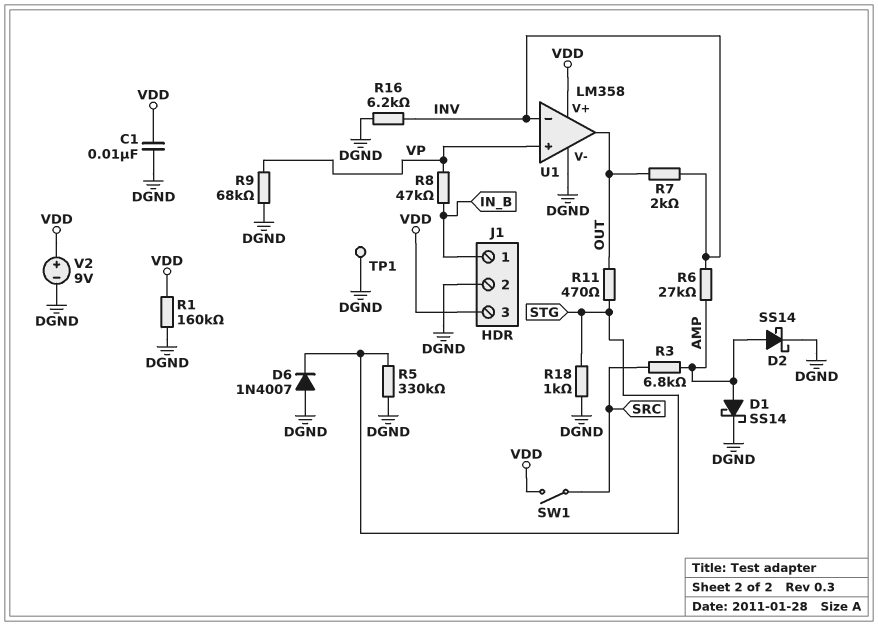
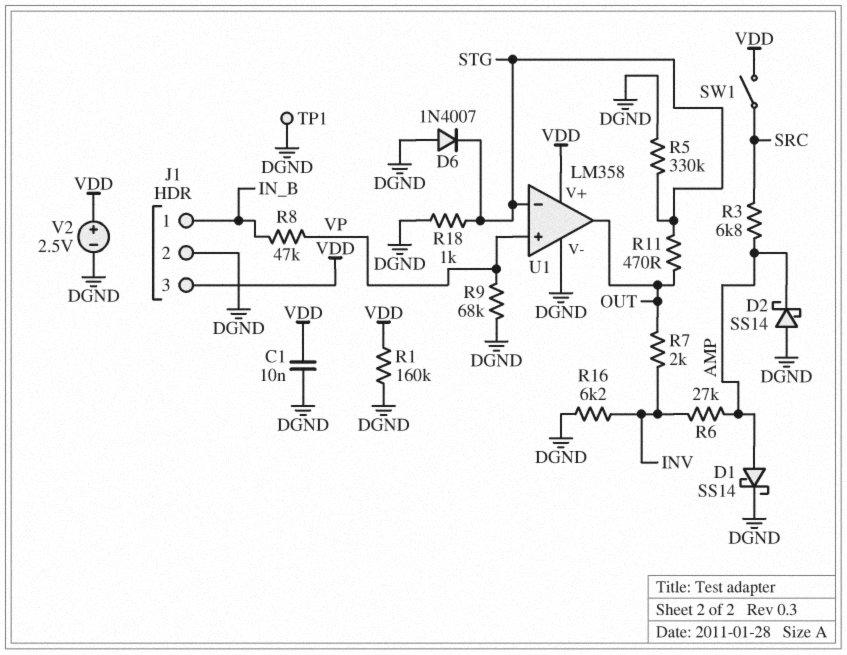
D2: schottky SS14 (A AMP, K DGND) -> schottky SS14 (A DGND, K AMP)
U1 pin in-: INV -> STG
V2: 9V (plus VDD, minus DGND) -> 2.5V (plus VDD, minus DGND)

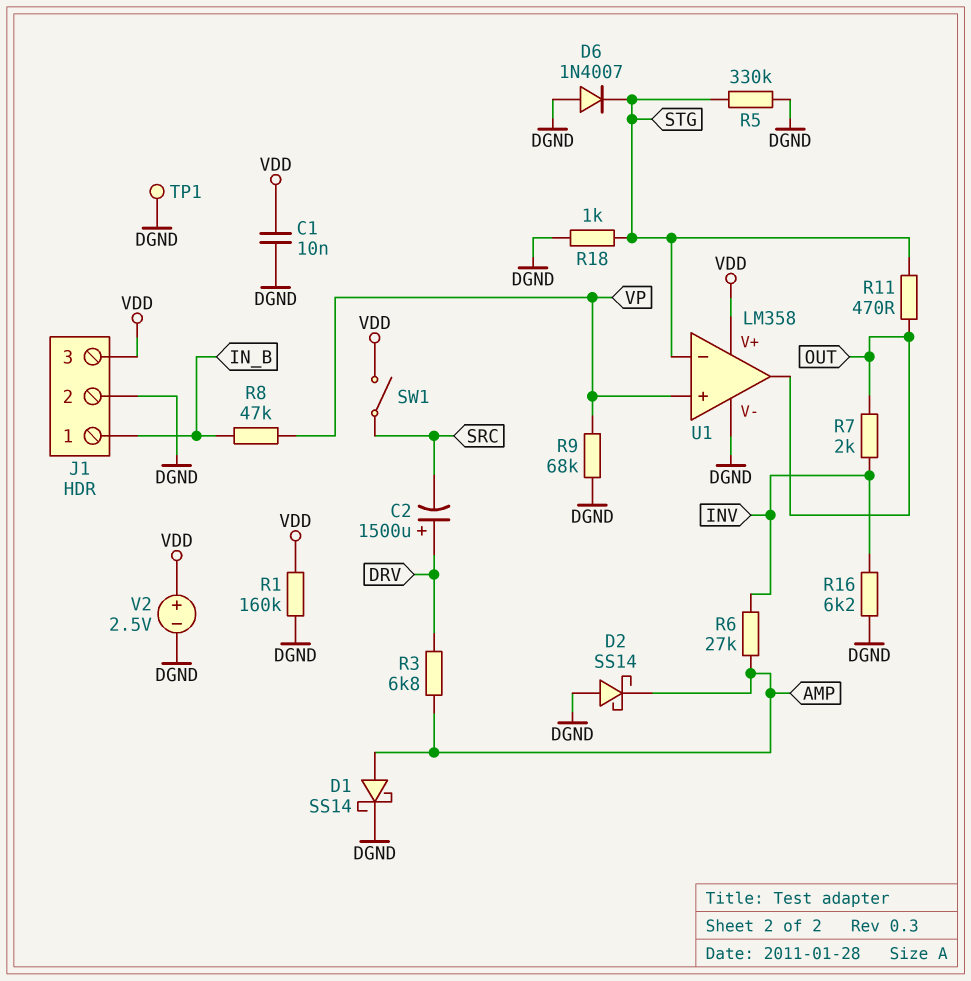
C2: none -> 1500uF (plus DRV, minus SRC)
R3: 6.8k (AMP, SRC) -> 6.8k (AMP, DRV)

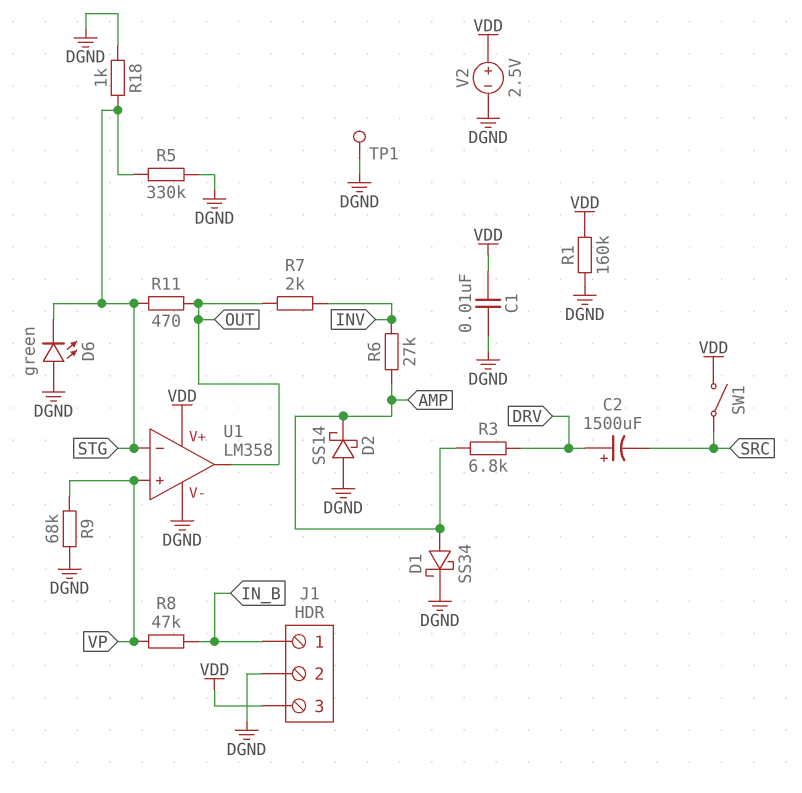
D1: schottky SS14 (A AMP, K DGND) -> schottky SS34 (A AMP, K DGND)
D6: diode 1N4007 (A DGND, K STG) -> LED green (A DGND, K STG)
R16: 6.2k (DGND, INV) -> none

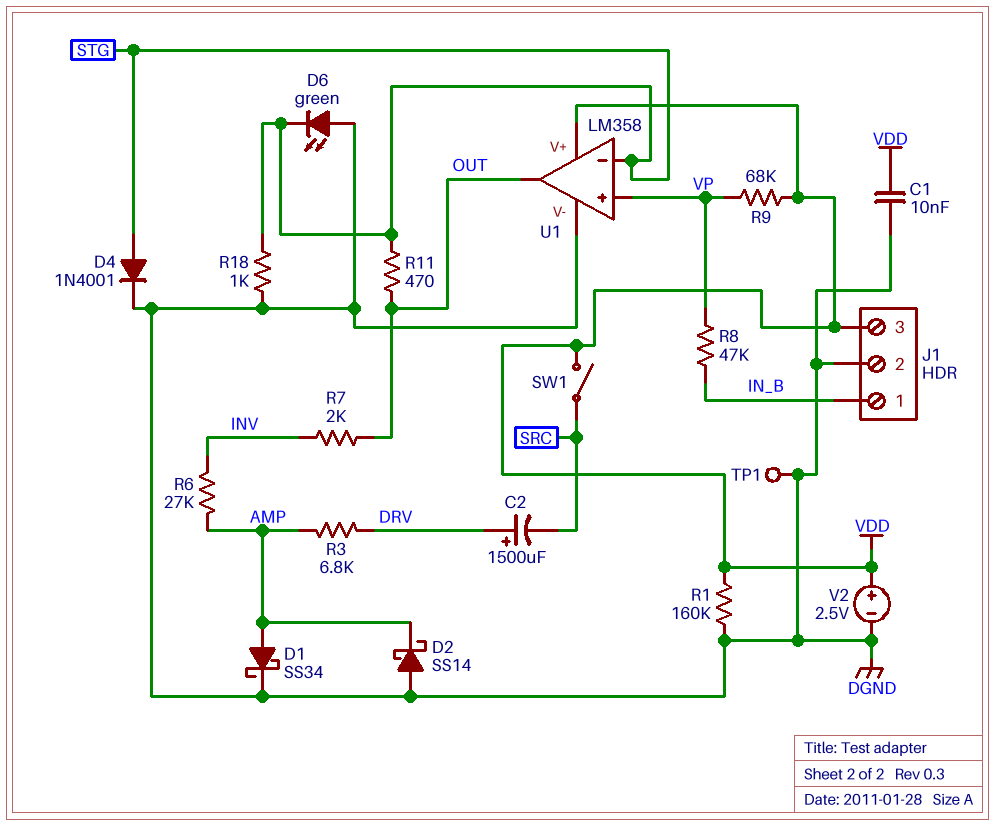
D4: none -> diode 1N4001 (A STG, K DGND)
R5: 330k (DGND, STG) -> none
R9: 68k (DGND, VP) -> 68k (VDD, VP)

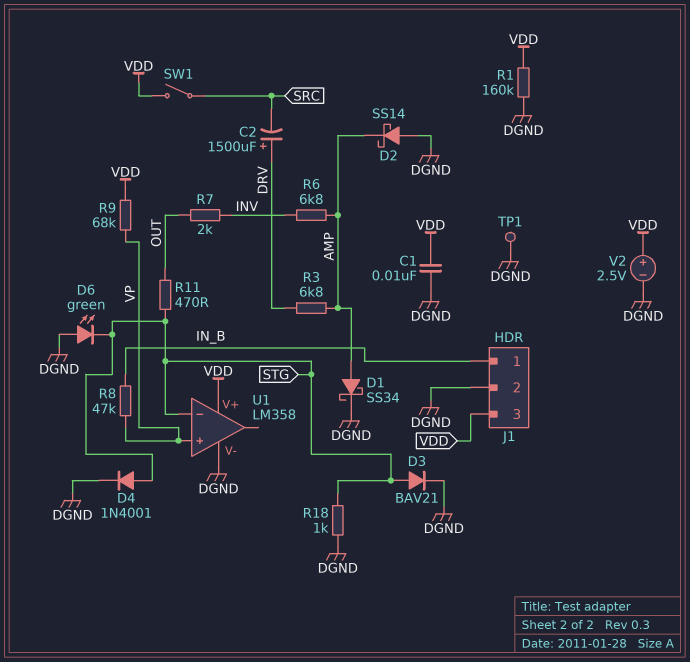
D3: none -> diode BAV21 (A STG, K DGND)
R6: 27k (AMP, INV) -> 6.8k (AMP, INV)
U1 pin out: OUT -> none

